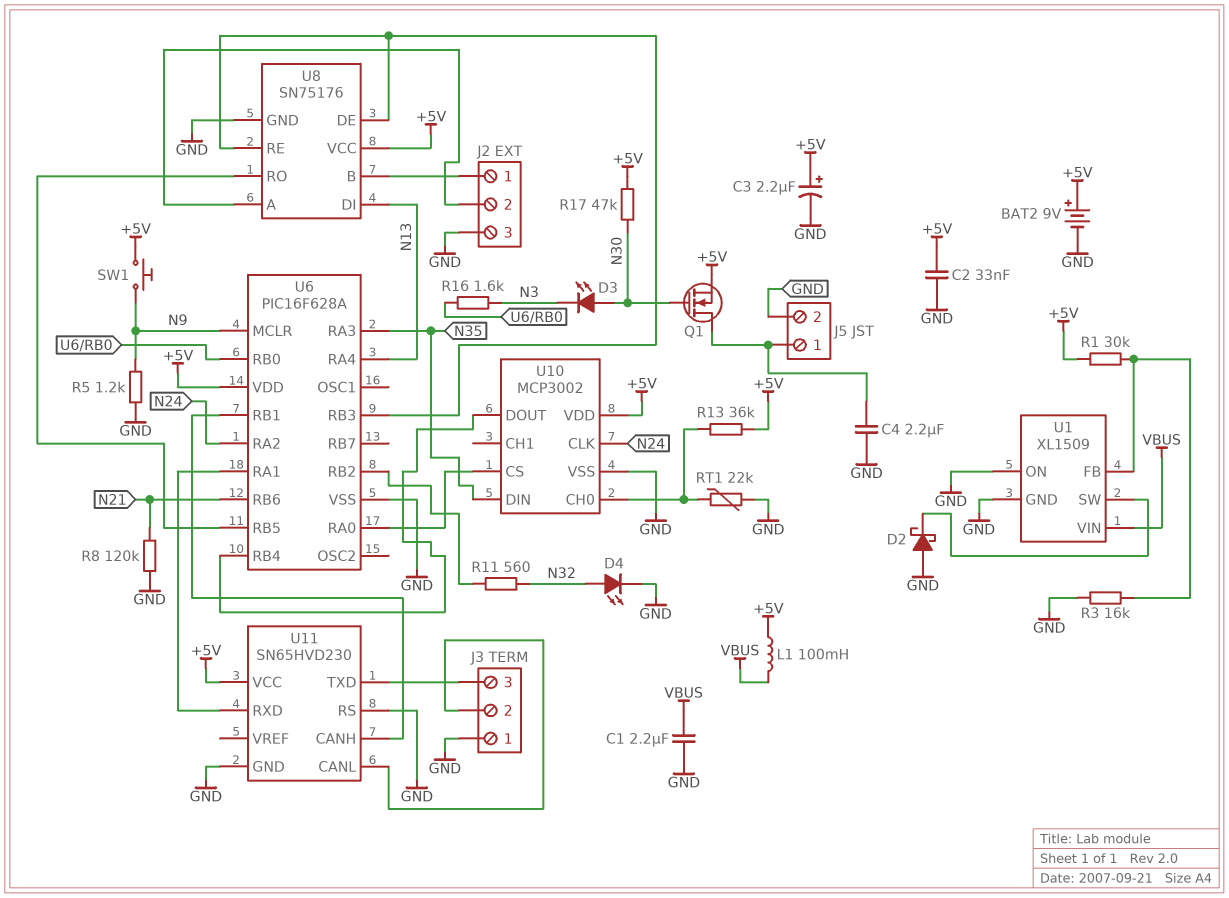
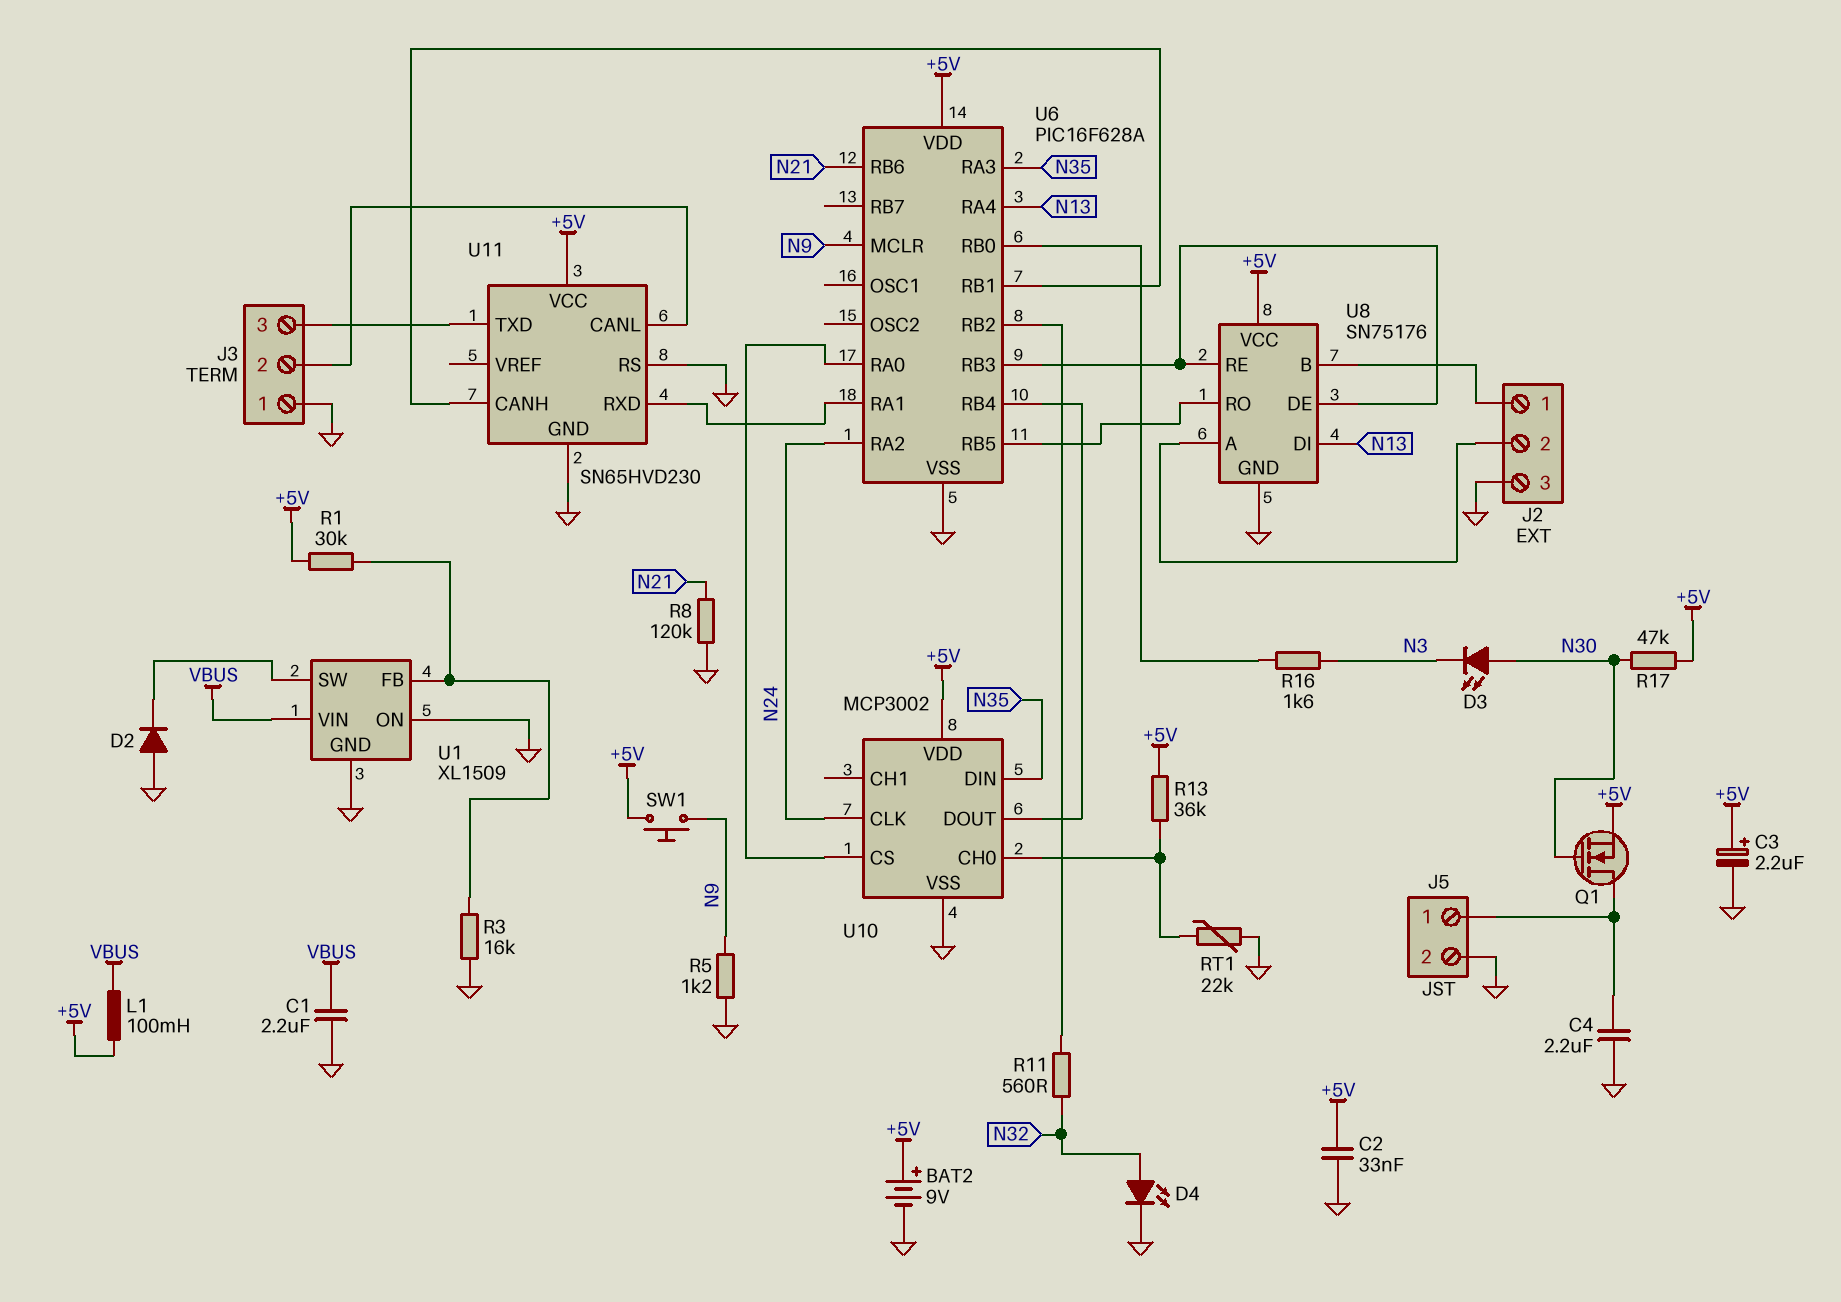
D2: schottky (A GND, K U1/SW) -> diode (A GND, K U1/SW)

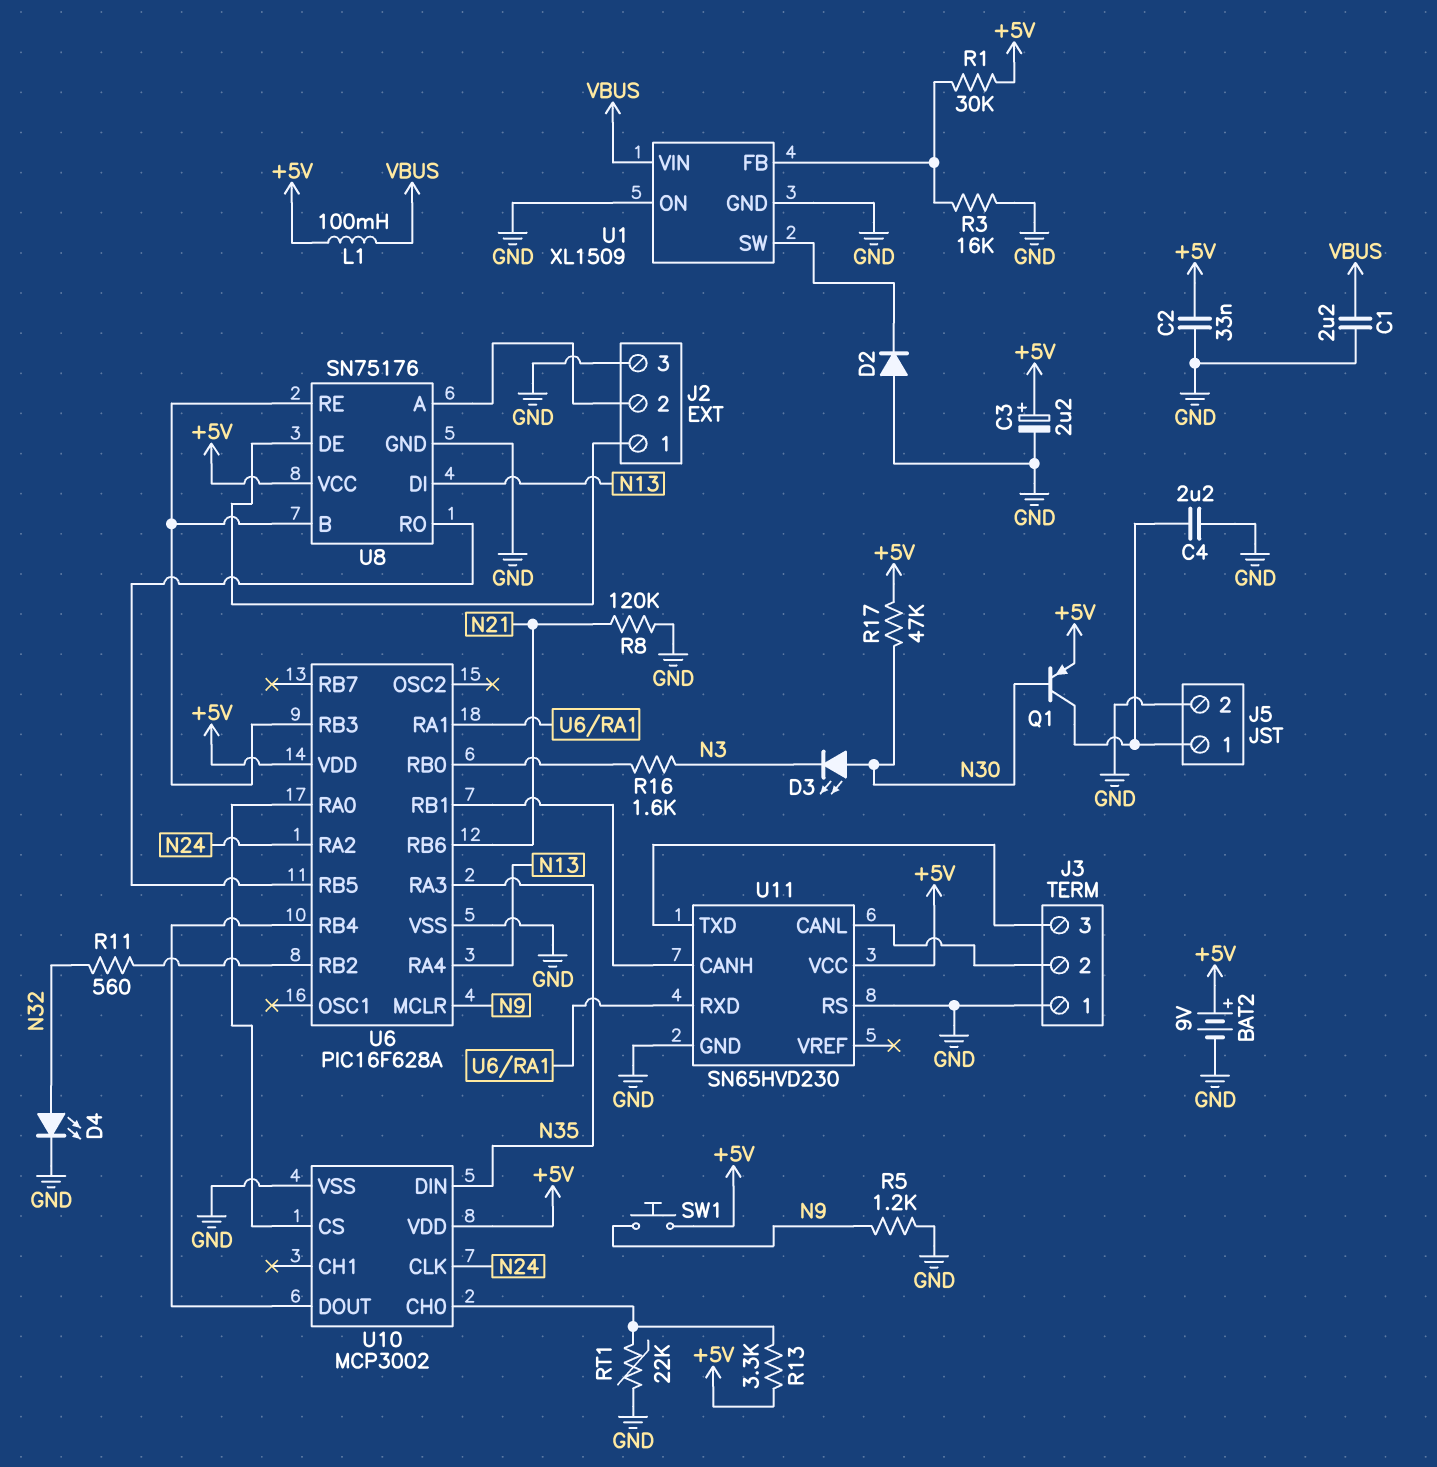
Q1: NMOS (G N30, D J5/1, S +5V) -> PNP (B N30, C J5/1, E +5V)
R13: 36k (+5V, U10/CH0) -> 3.3k (+5V, U10/CH0)
U8 pin B: J2/1 -> U6/RB3
U8 pin DE: U6/RB3 -> J2/1

